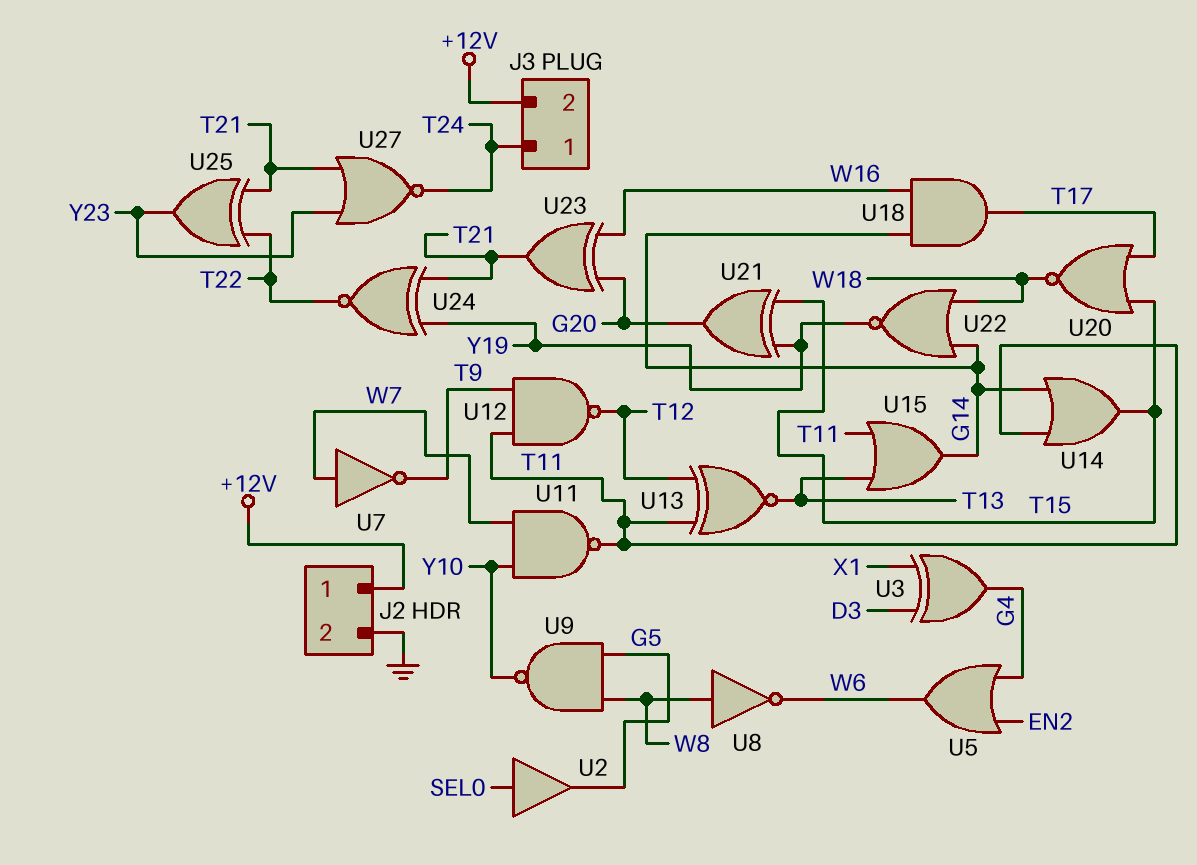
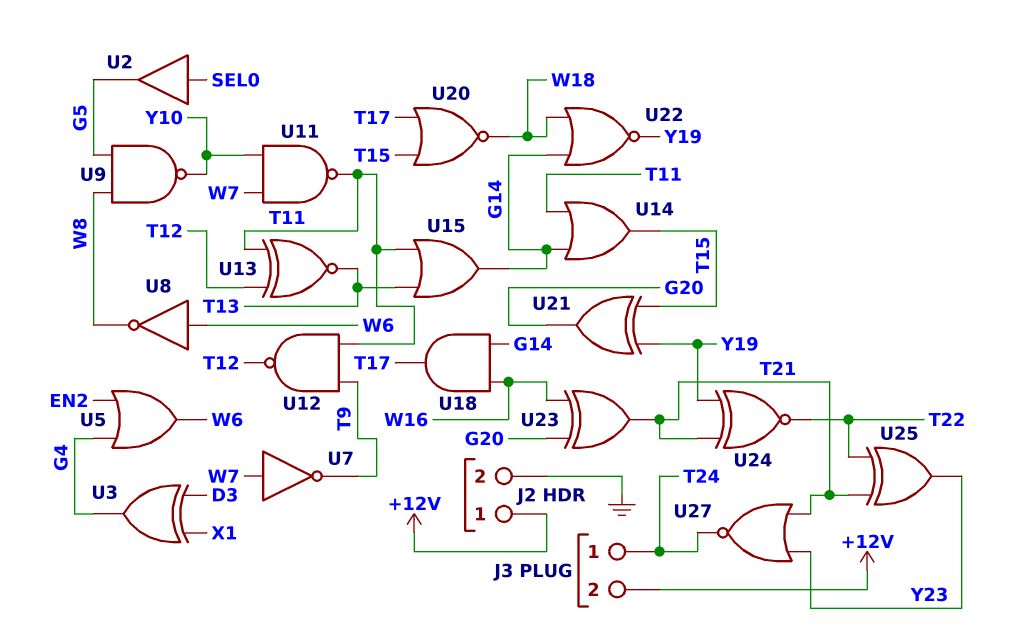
U8: NOT (in W8, out W6) -> NOT (in W6, out W8)

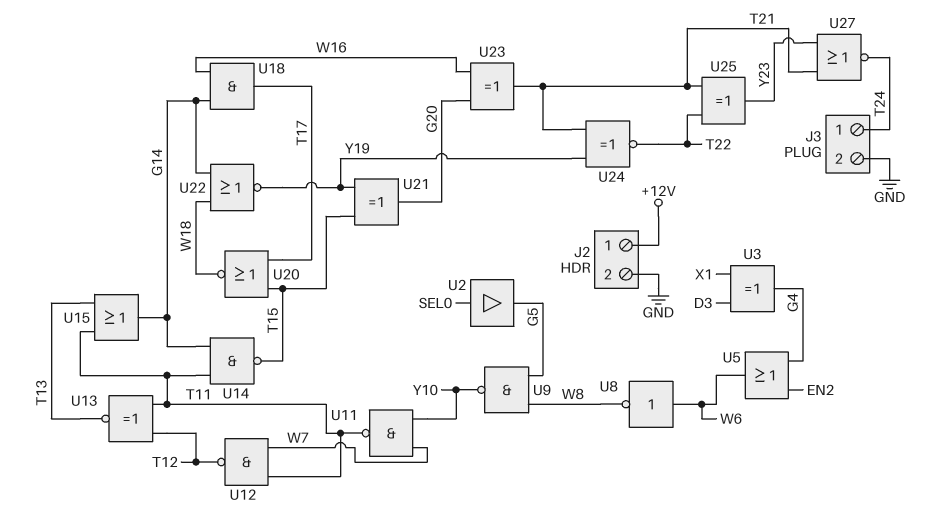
J3 pin 2: +12V -> GND
U7: NOT (in W7, out T9) -> none
U12: NAND (in T9, in T11, out T12) -> NAND (in T11, in W7, out T12)
U14: OR (in G14, in T11, out T15) -> NAND (in G14, in T11, out T15)

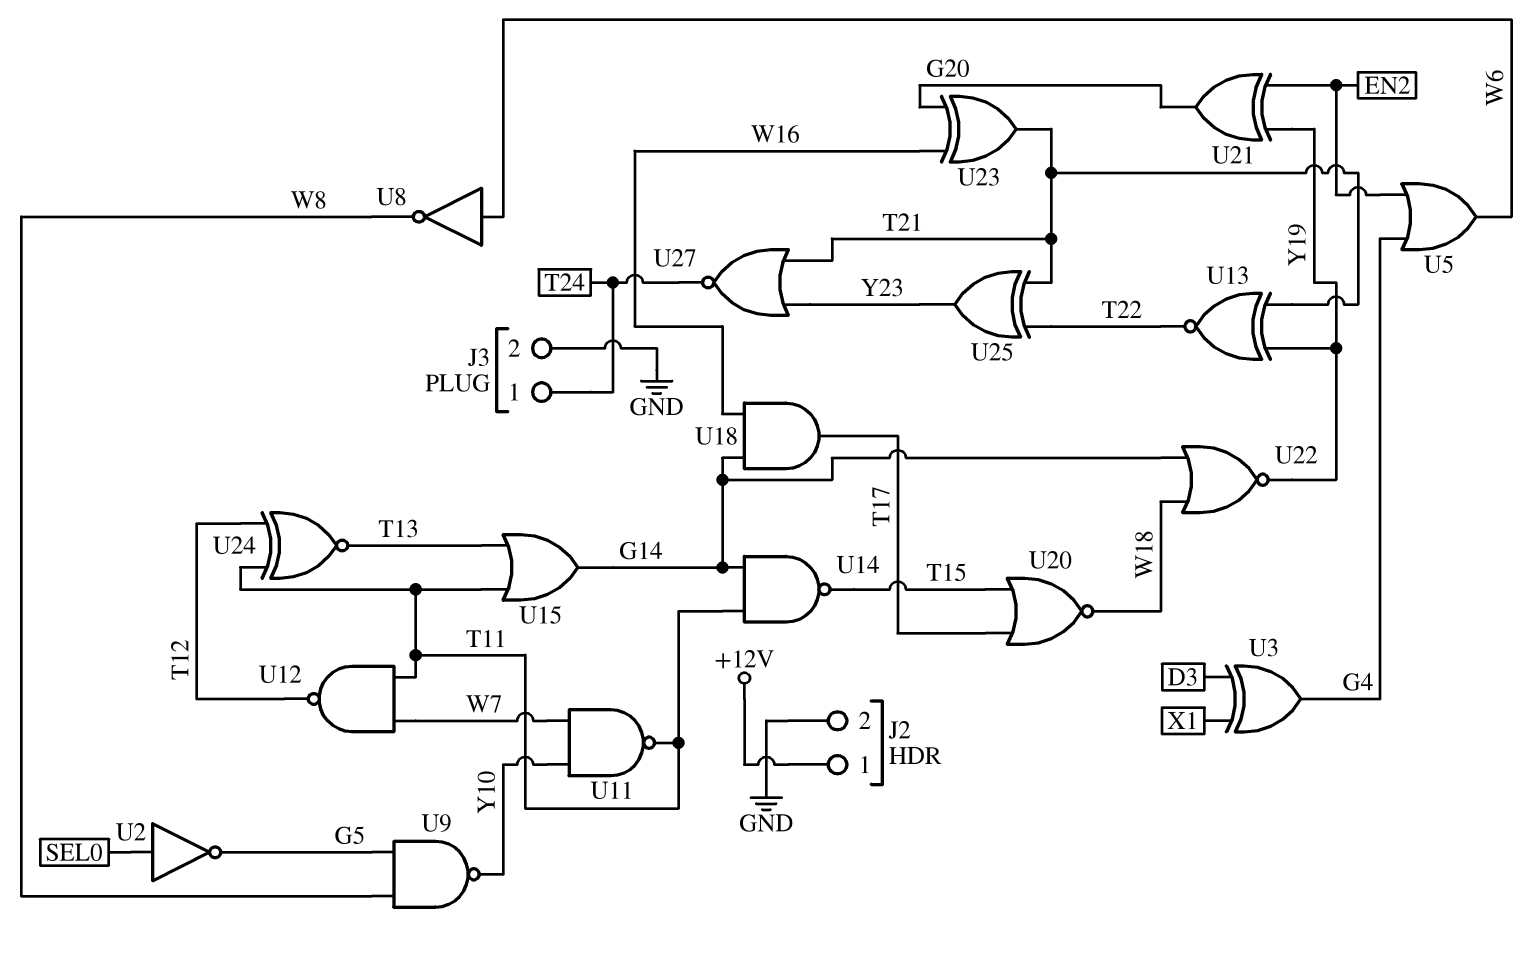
U2: buffer (in SEL0, out G5) -> NOT (in SEL0, out G5)
U13: XNOR (in T11, in T12, out T13) -> XNOR (in T21, in Y19, out T22)
U21: XOR (in T15, in Y19, out G20) -> XOR (in EN2, in Y19, out G20)
U24: XNOR (in T21, in Y19, out T22) -> XNOR (in T11, in T12, out T13)

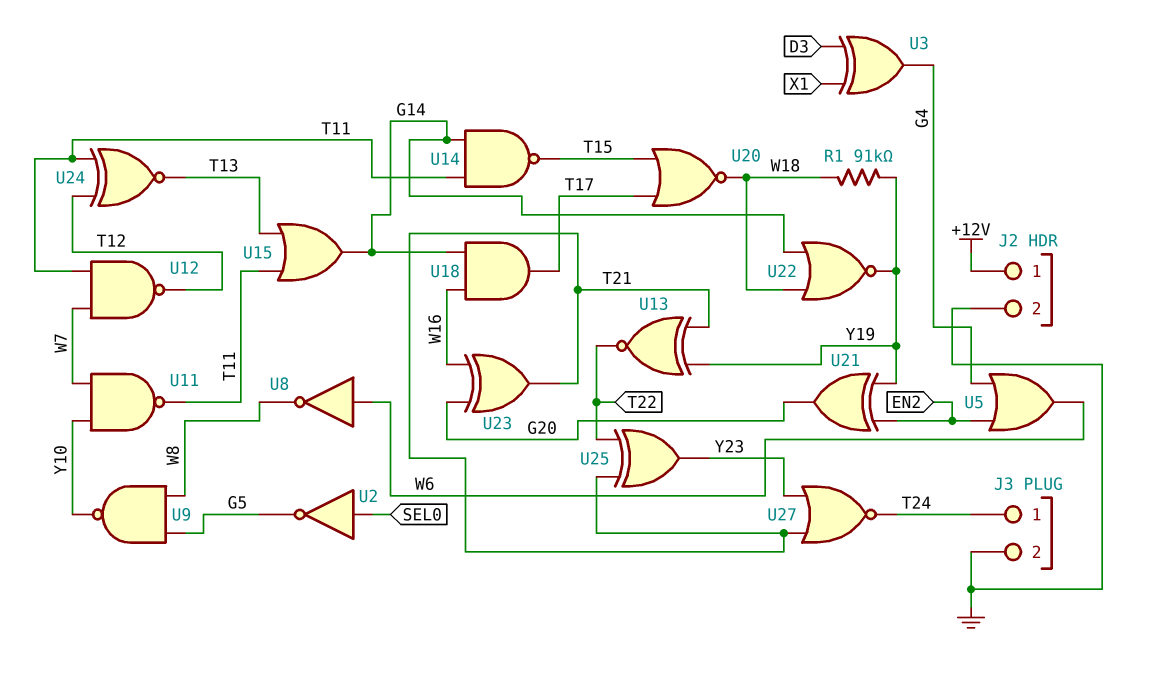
R1: none -> 91k (W18, Y19)

